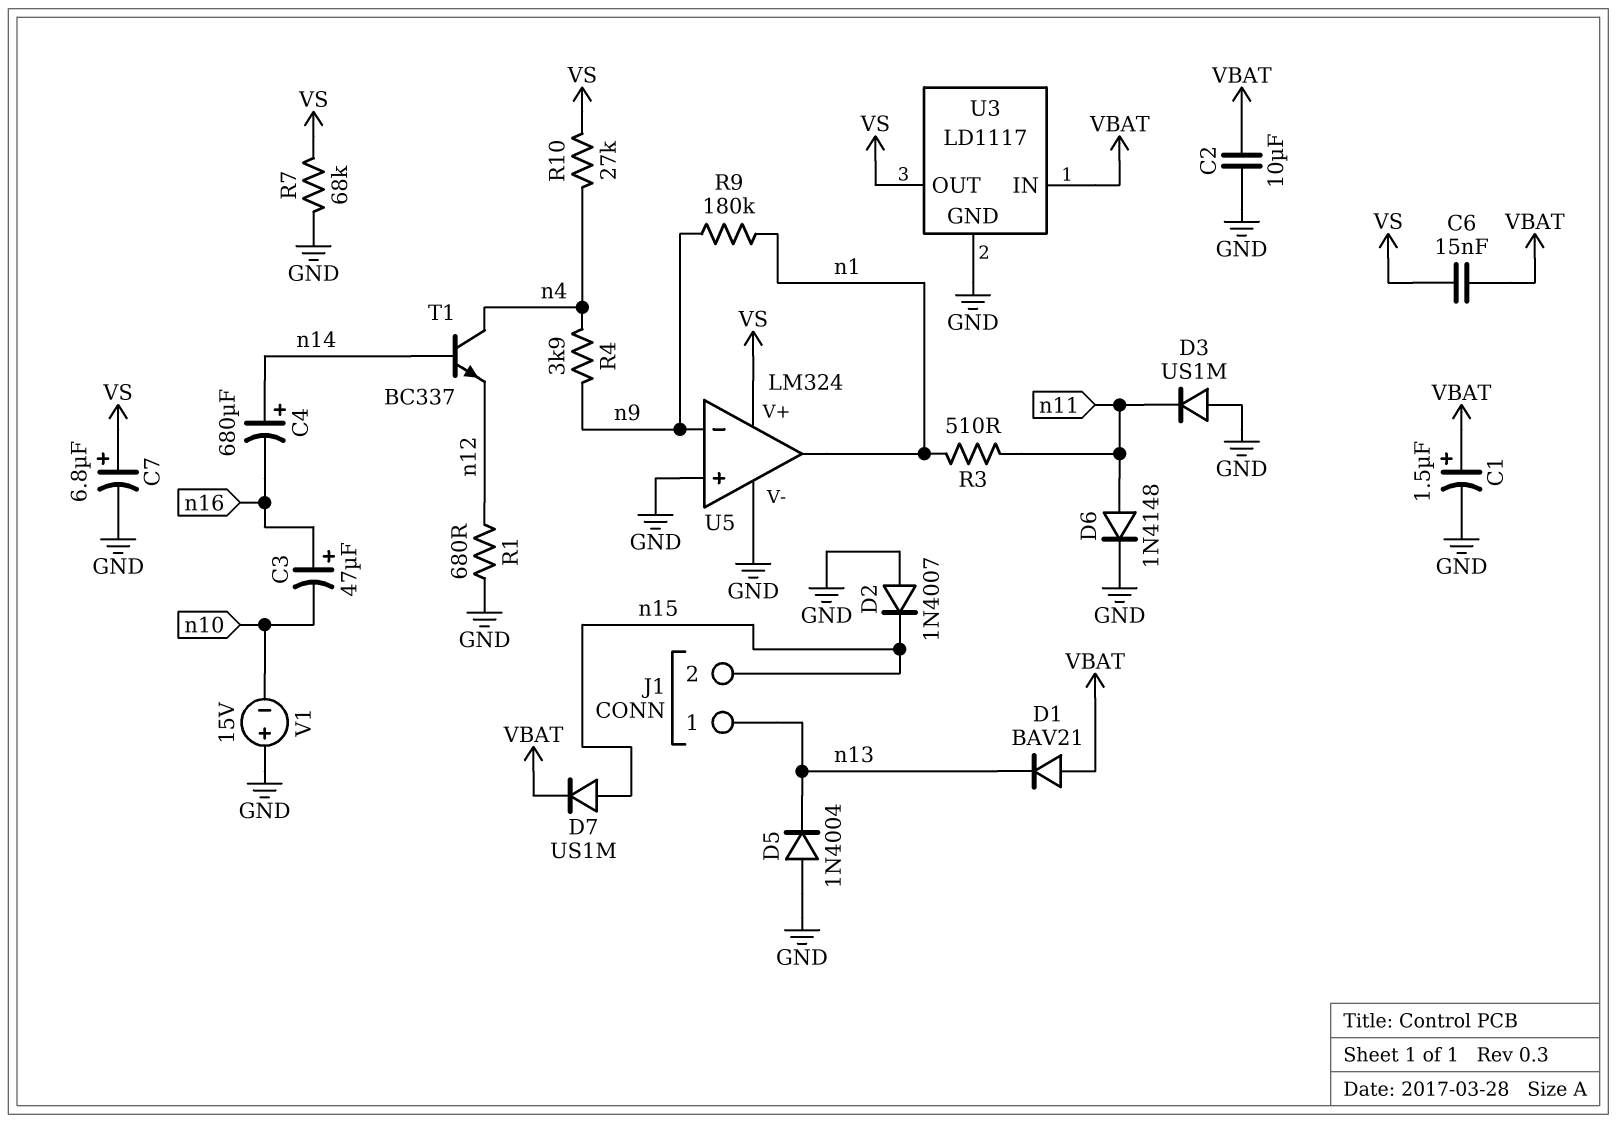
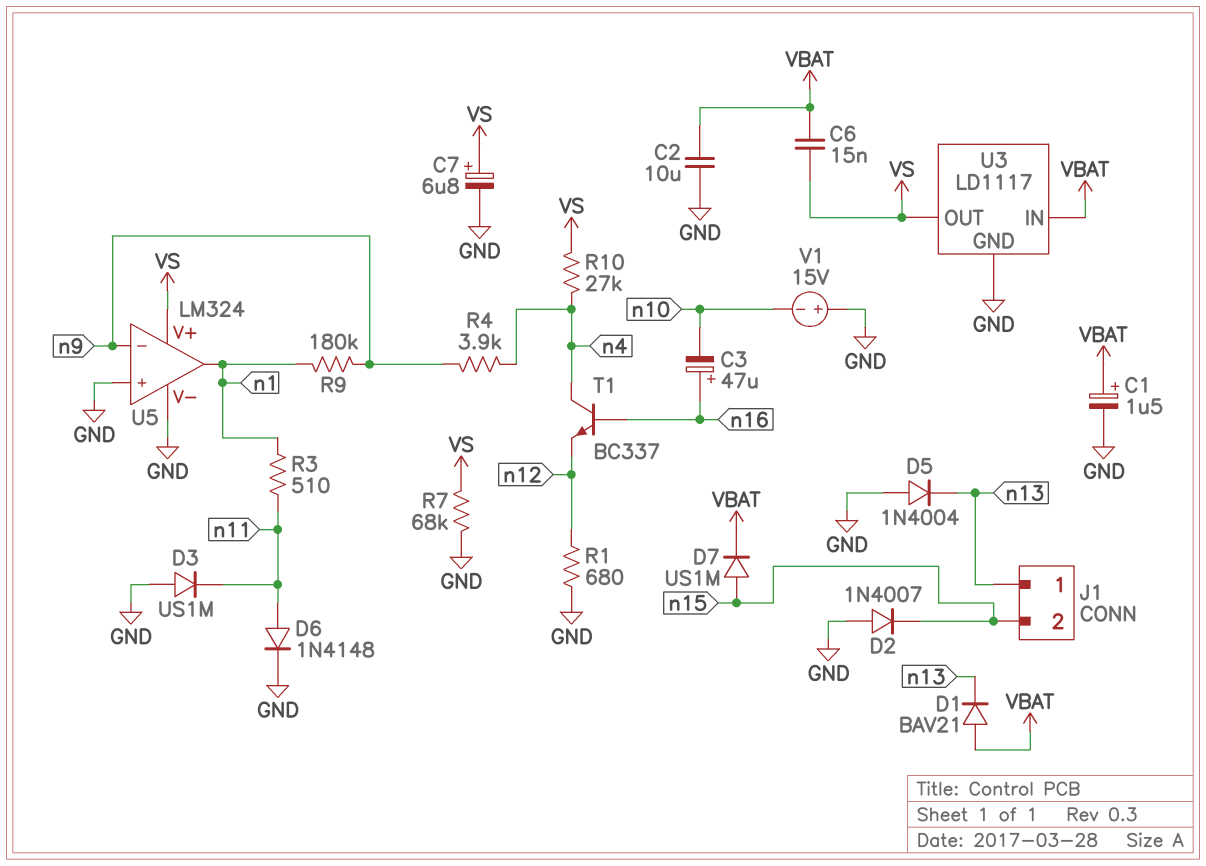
C4: 680uF (plus n14, minus n16) -> none
T1: NPN BC337 (B n14, C n4, E n12) -> NPN BC337 (B n16, C n4, E n12)

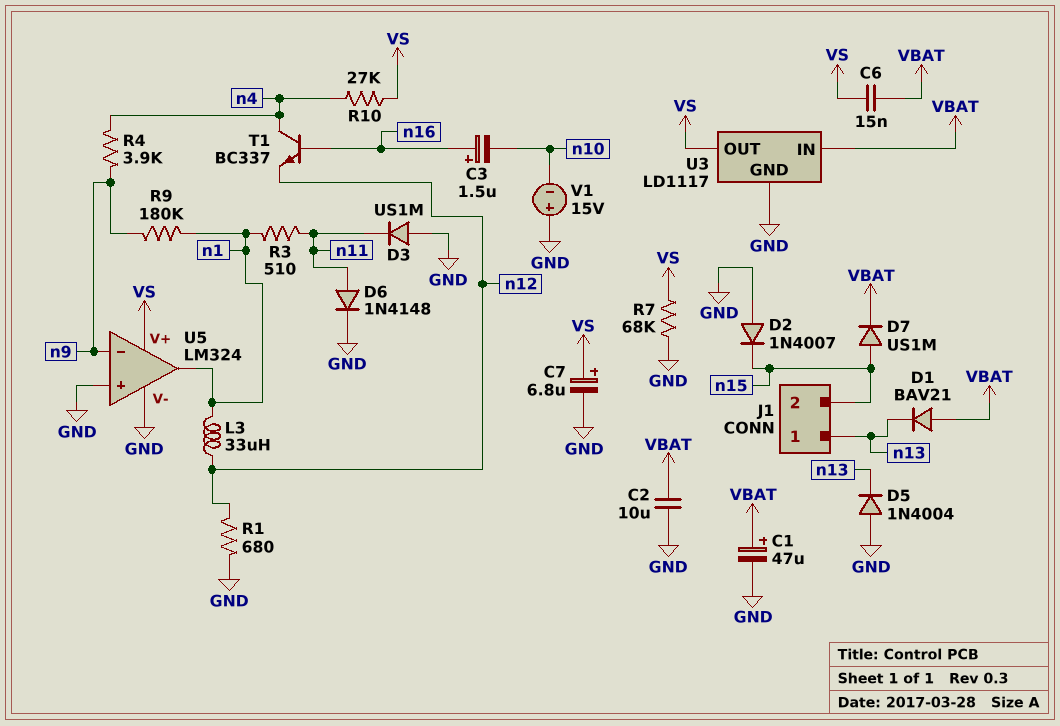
C1: 1.5uF (plus VBAT, minus GND) -> 47uF (plus VBAT, minus GND)
C3: 47uF (plus n16, minus n10) -> 1.5uF (plus n16, minus n10)
L3: none -> 33uH (n1, n12)

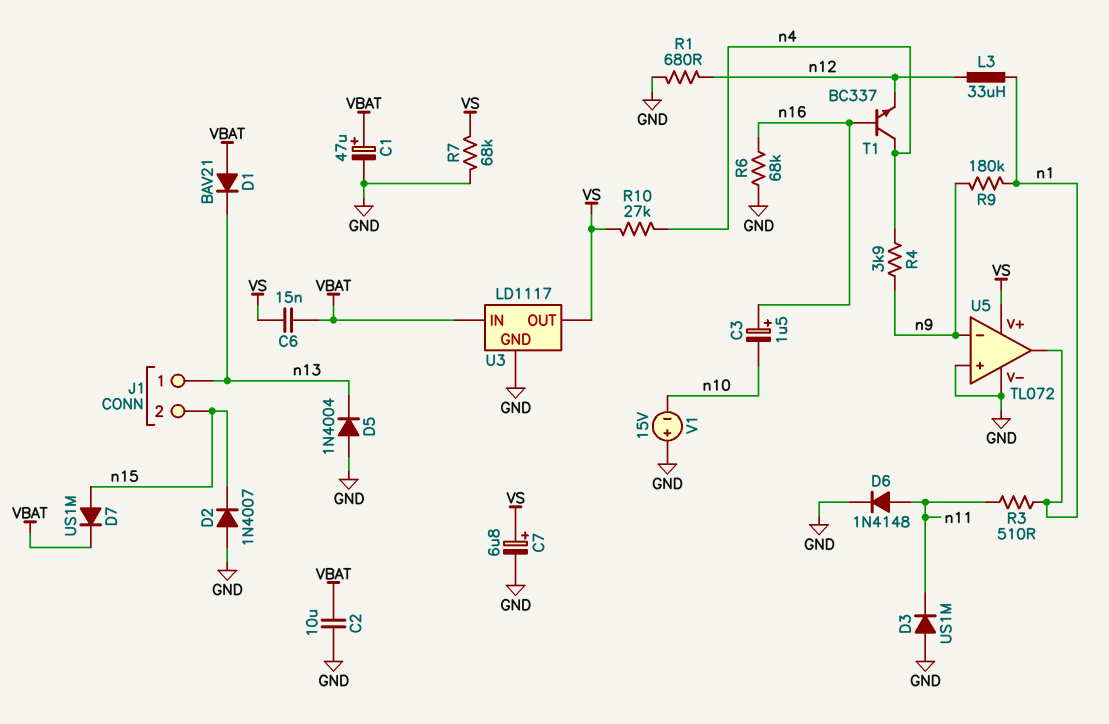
R6: none -> 68k (GND, n16)
U5: LM324 -> TL072

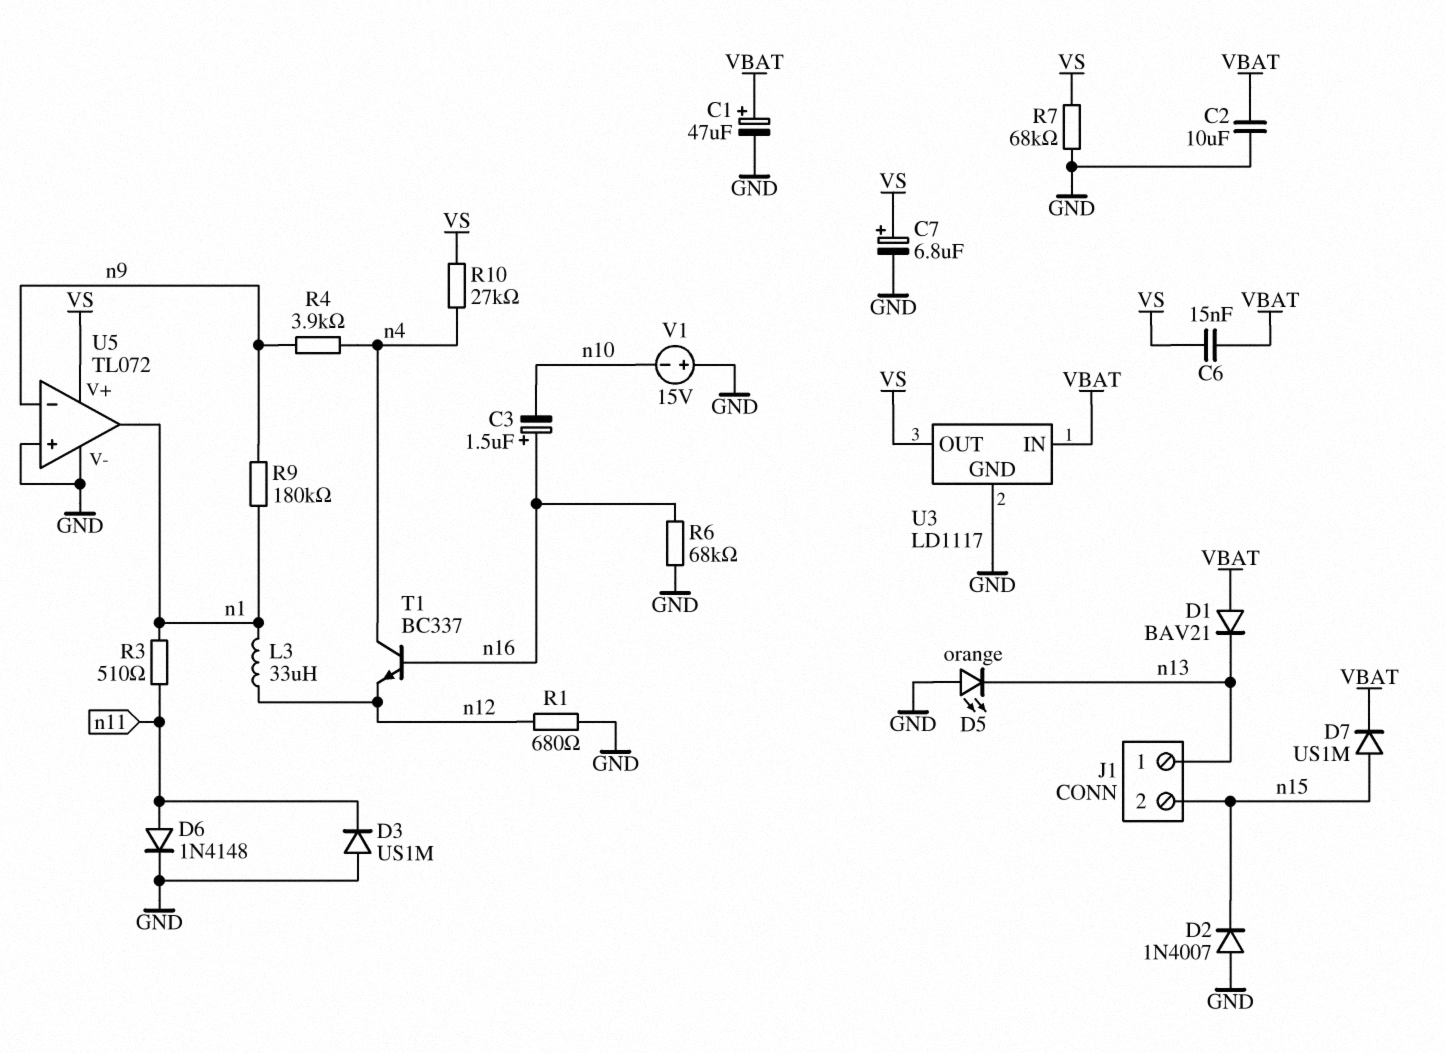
D5: diode 1N4004 (A GND, K n13) -> LED orange (A GND, K n13)

